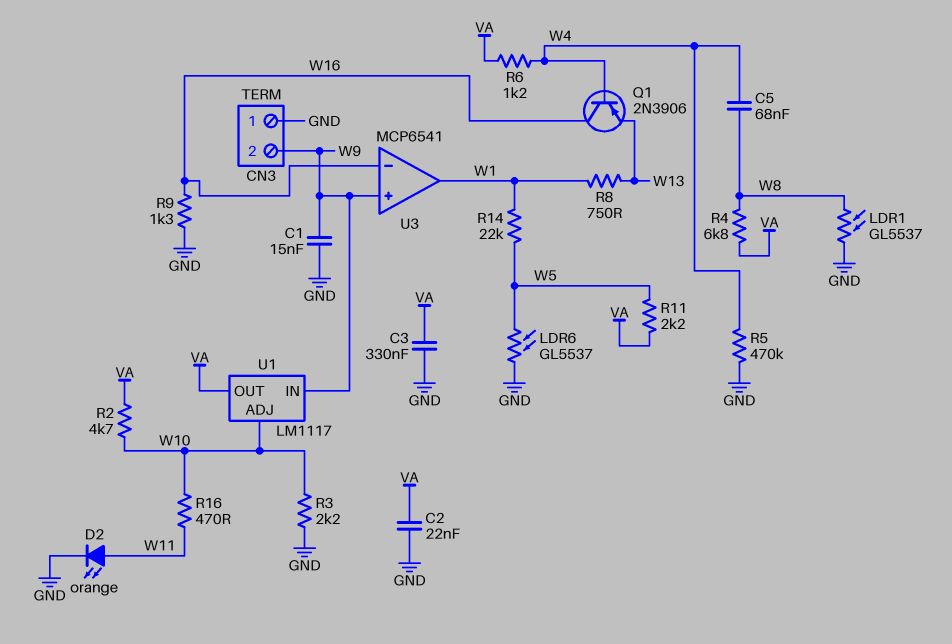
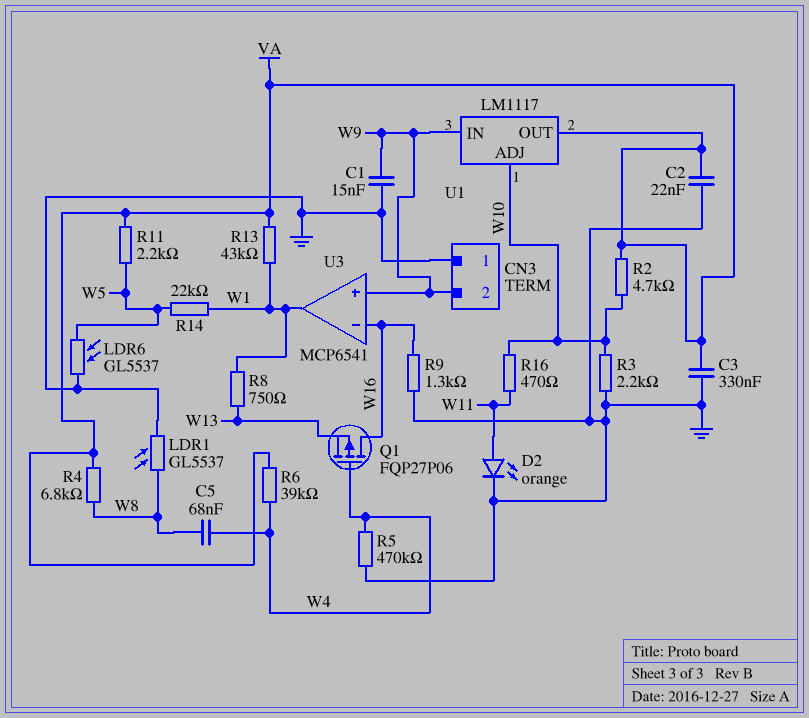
Q1: PNP 2N3906 (B W4, C W16, E W13) -> PMOS FQP27P06 (G W4, D W16, S W13)
R6: 1.2k (VA, W4) -> 39k (VA, W4)
R13: none -> 43k (VA, W1)

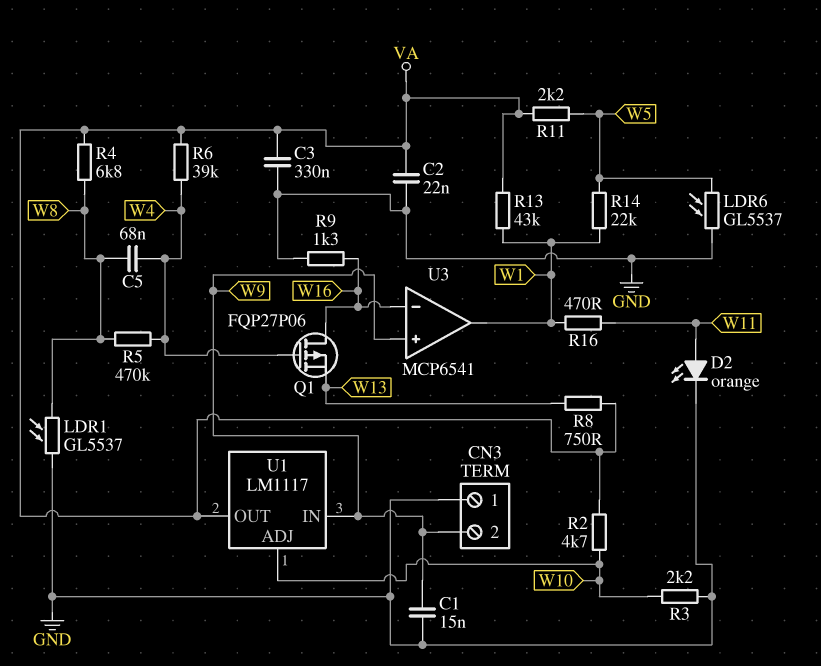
R5: 470k (GND, W4) -> 470k (W4, W8)
R8: 750 (W1, W13) -> 750 (VA, W13)
R16: 470 (W10, W11) -> 470 (W1, W11)

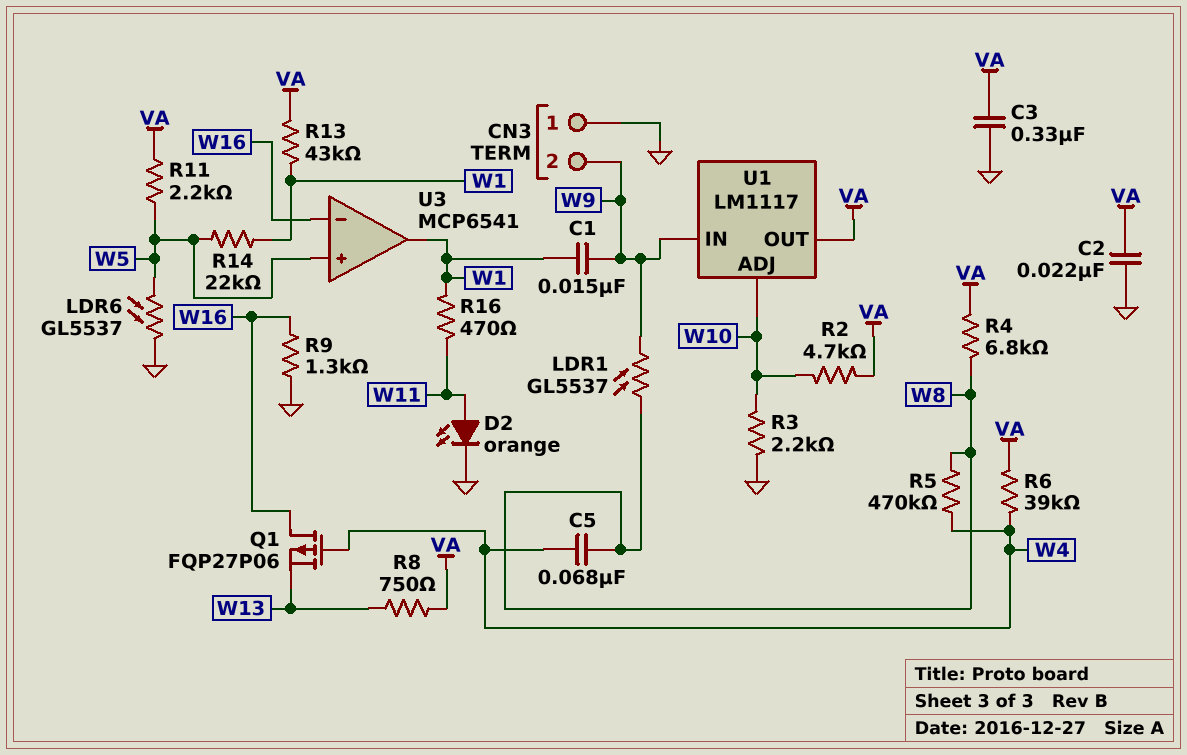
C1: 15nF (GND, W9) -> 15nF (W1, W9)
LDR1: GL5537 (GND, W8) -> GL5537 (W8, W9)
U3 pin in+: W9 -> W5

